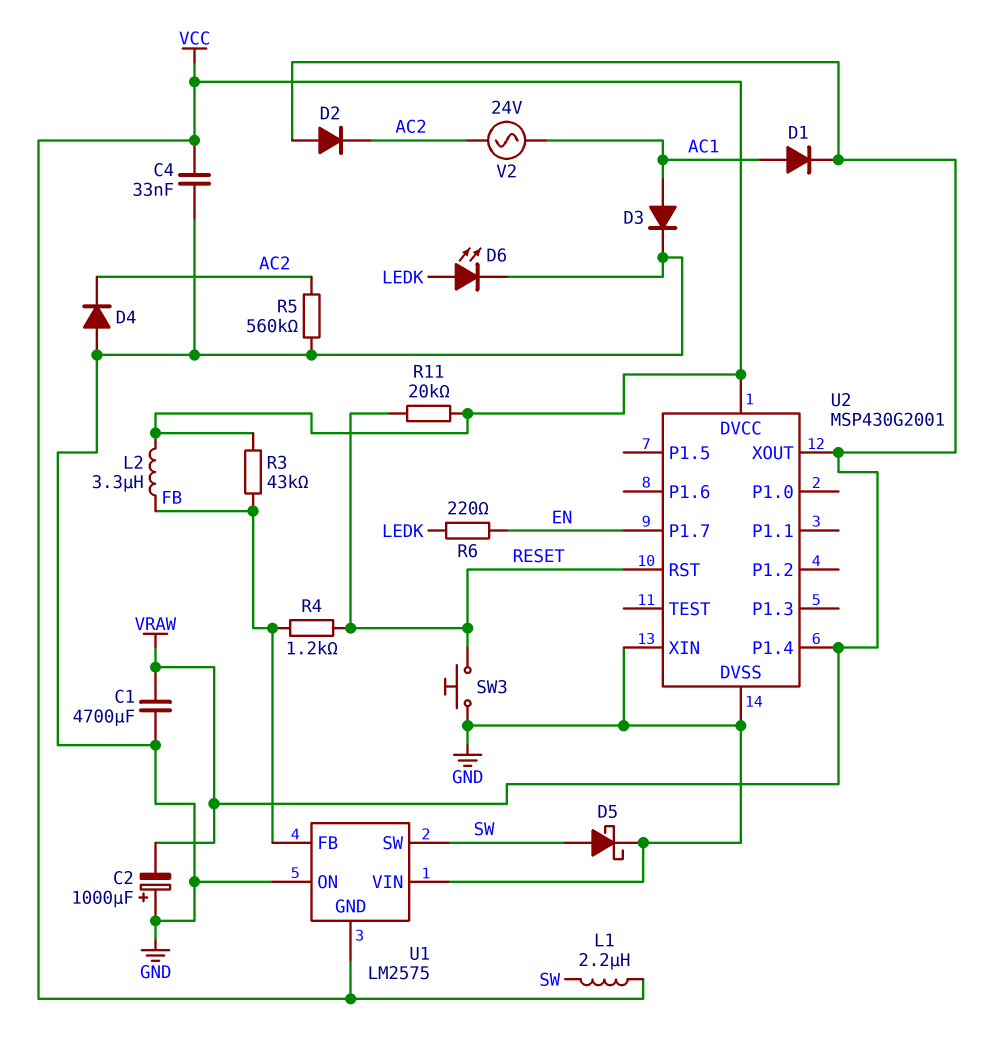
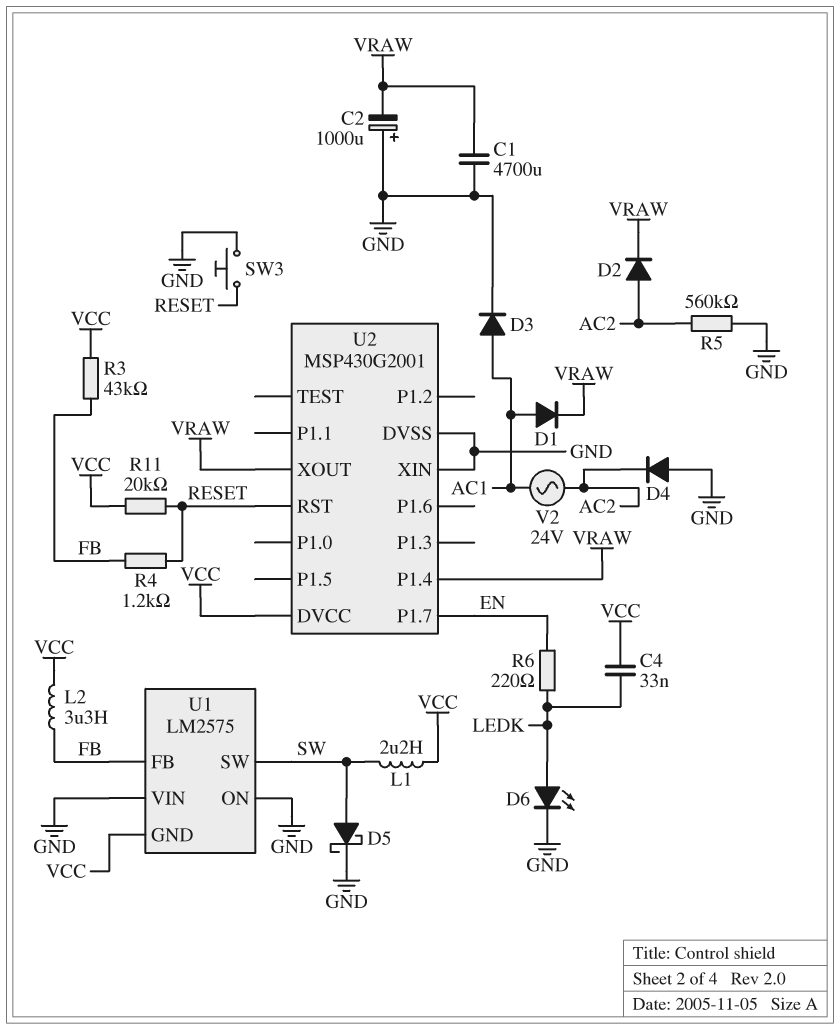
C4: 33nF (GND, VCC) -> 33nF (LEDK, VCC)
D2: diode (A VRAW, K AC2) -> diode (A AC2, K VRAW)

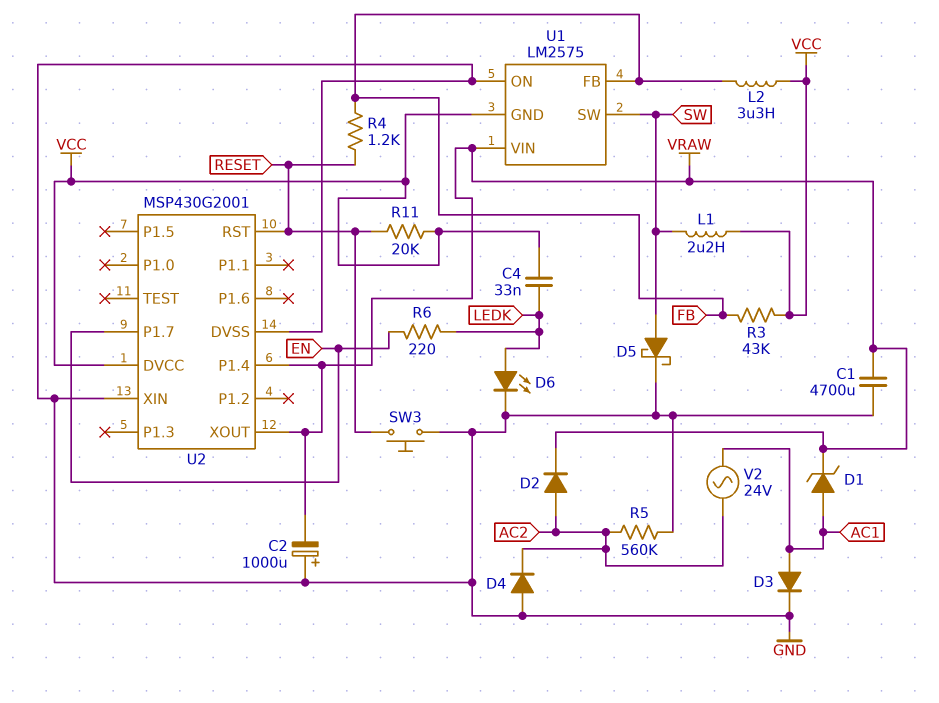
D1: diode (A AC1, K VRAW) -> zener (A AC1, K VRAW)
U1 pin VIN: GND -> VRAW

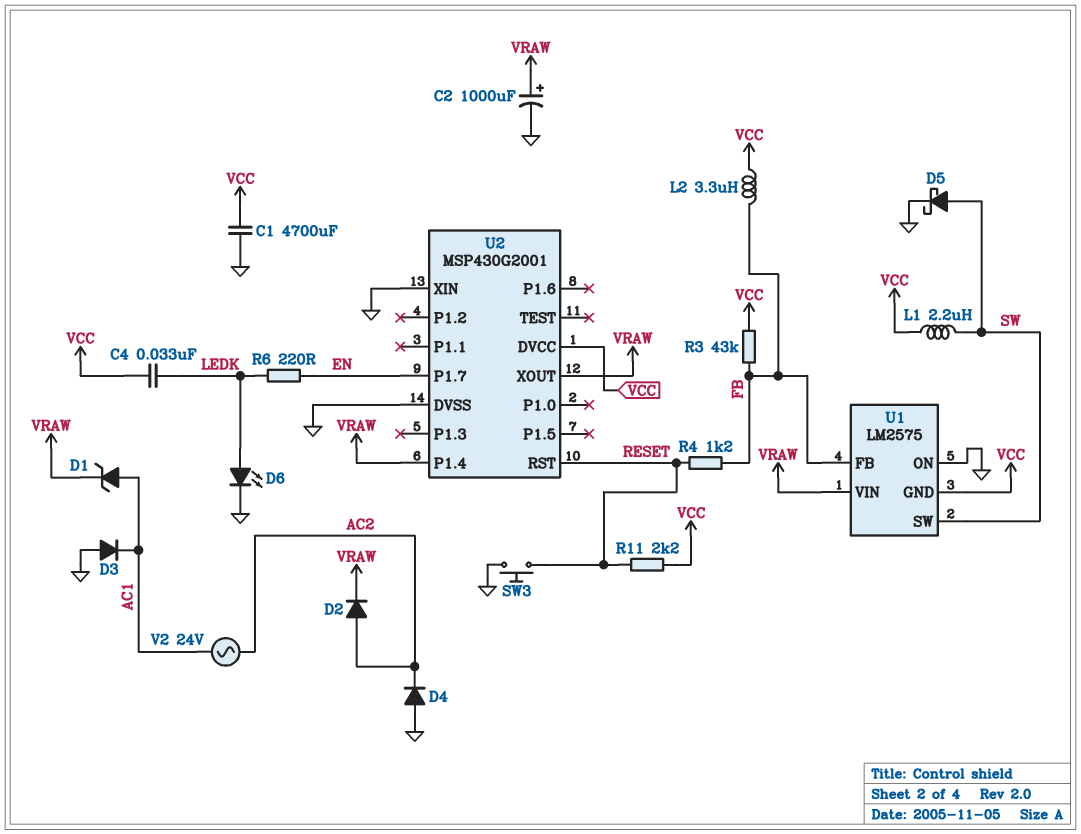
C1: 4700uF (GND, VRAW) -> 4700uF (GND, VCC)
C2: 1000uF (plus GND, minus VRAW) -> 1000uF (plus VRAW, minus GND)
D3: diode (A AC1, K GND) -> diode (A GND, K AC1)
R5: 560k (AC2, GND) -> none
R11: 20k (RESET, VCC) -> 2.2k (RESET, VCC)

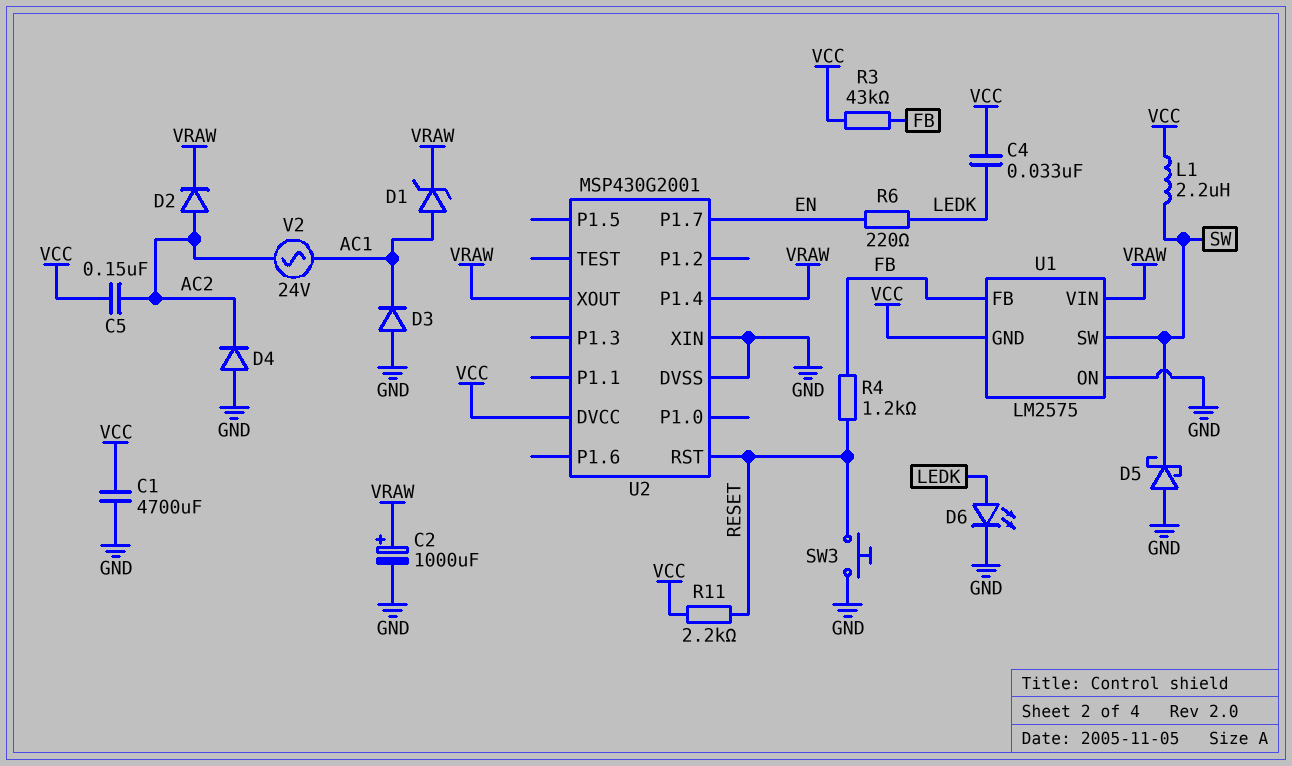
C5: none -> 150nF (AC2, VCC)
D5: schottky (A SW, K GND) -> schottky (A GND, K SW)
L2: 3.3uH (FB, VCC) -> none

